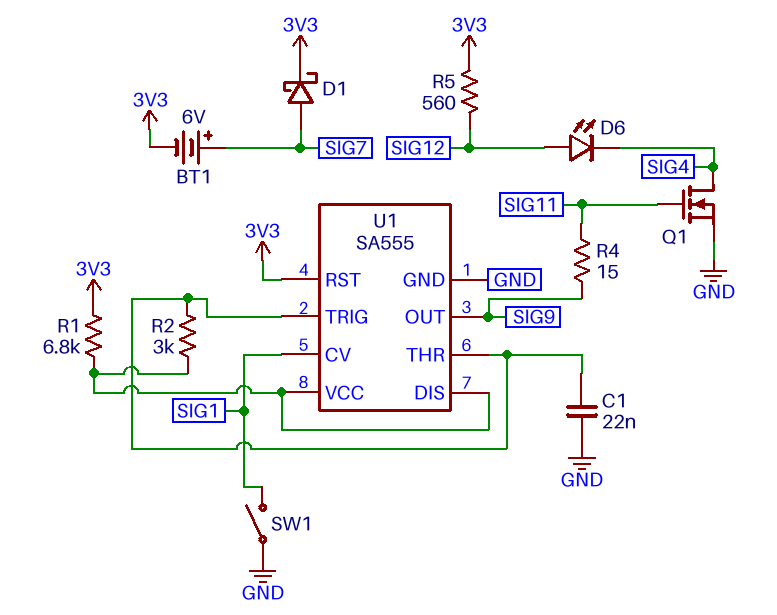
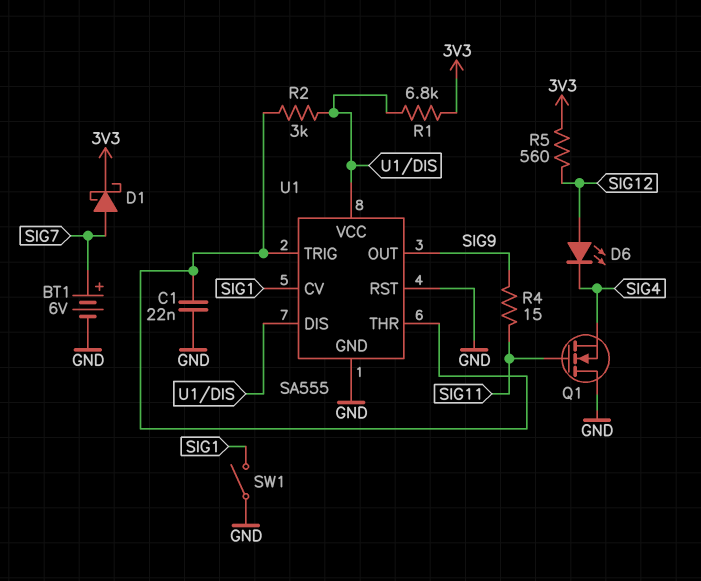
BT1: 6V (plus SIG7, minus 3V3) -> 6V (plus SIG7, minus GND)
Q1: NMOS (G SIG11, D SIG4, S GND) -> NMOS (G SIG11, D GND, S SIG4)
U1 pin RST: 3V3 -> GND

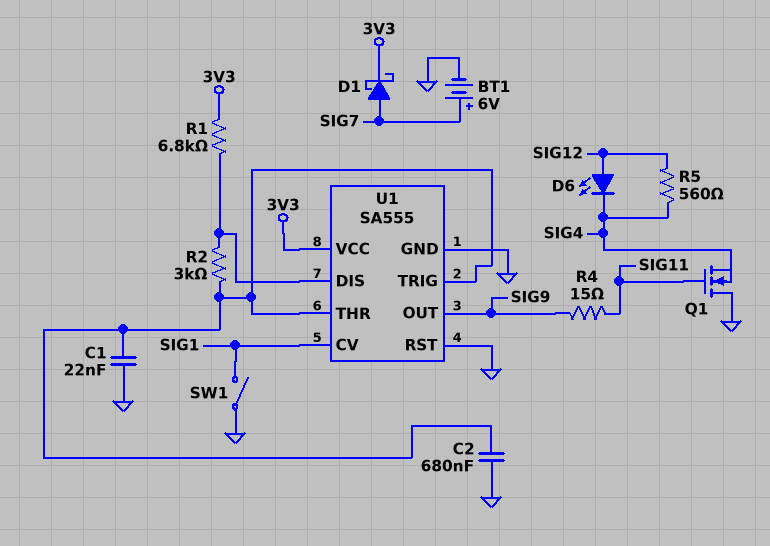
C2: none -> 680nF (GND, U1/THR)
R5: 560 (3V3, SIG12) -> 560 (SIG4, SIG12)
U1 pin VCC: U1/DIS -> 3V3

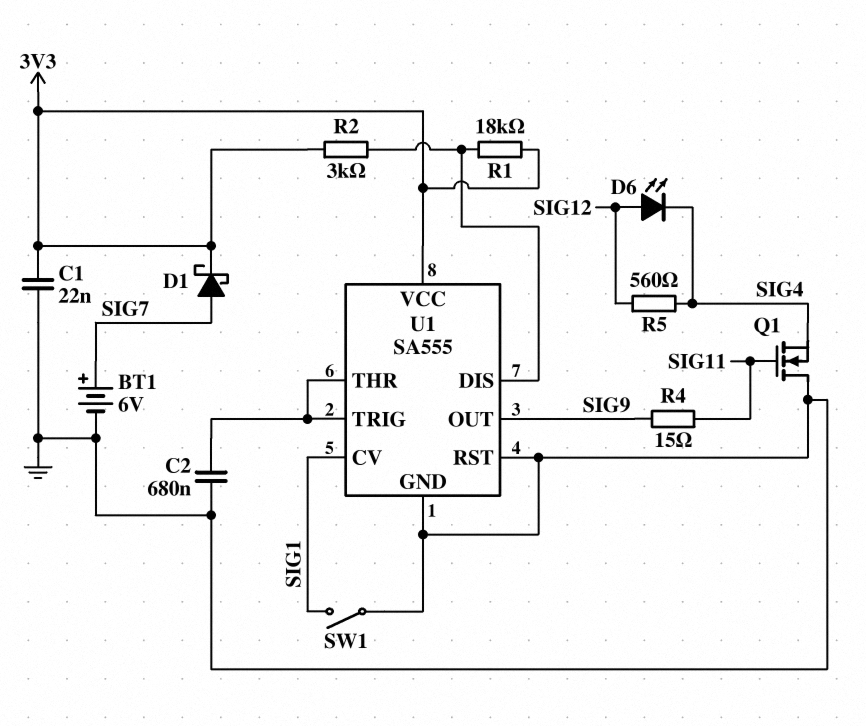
C1: 22nF (GND, U1/THR) -> 22nF (3V3, GND)
R1: 6.8k (3V3, U1/DIS) -> 18k (3V3, U1/DIS)
R2: 3k (U1/DIS, U1/THR) -> 3k (3V3, U1/DIS)

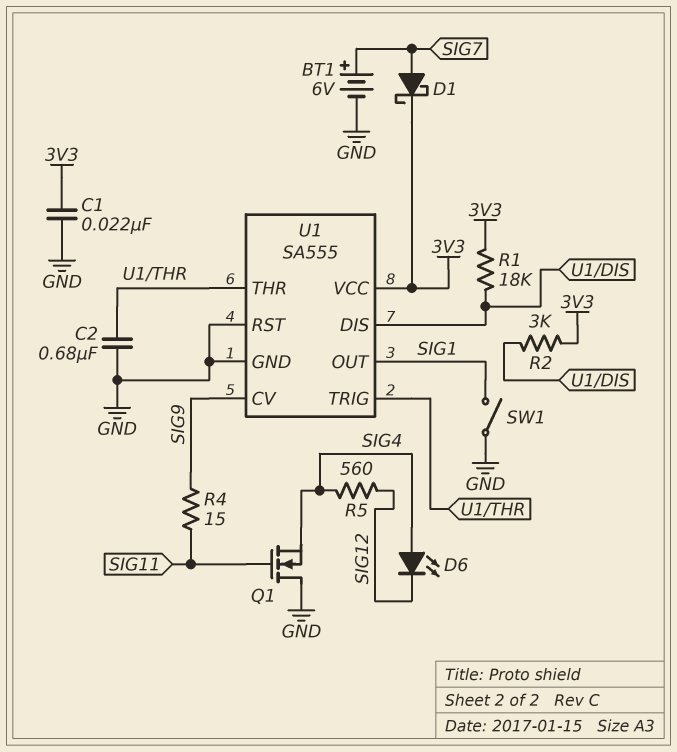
D6: LED (A SIG12, K SIG4) -> LED (A SIG4, K SIG12)
U1 pin CV: SIG1 -> SIG9
U1 pin OUT: SIG9 -> SIG1

